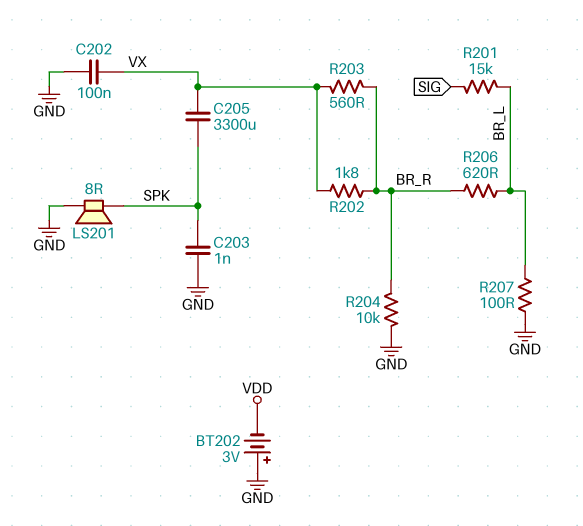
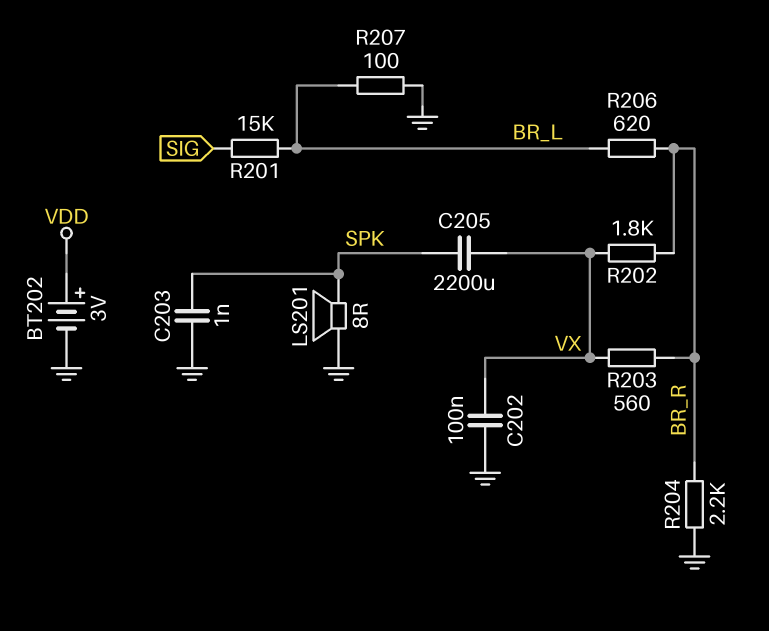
BT202: 3V (plus GND, minus VDD) -> 3V (plus VDD, minus GND)
C205: 3300uF (SPK, VX) -> 2200uF (SPK, VX)
R204: 10k (BR_R, GND) -> 2.2k (BR_R, GND)

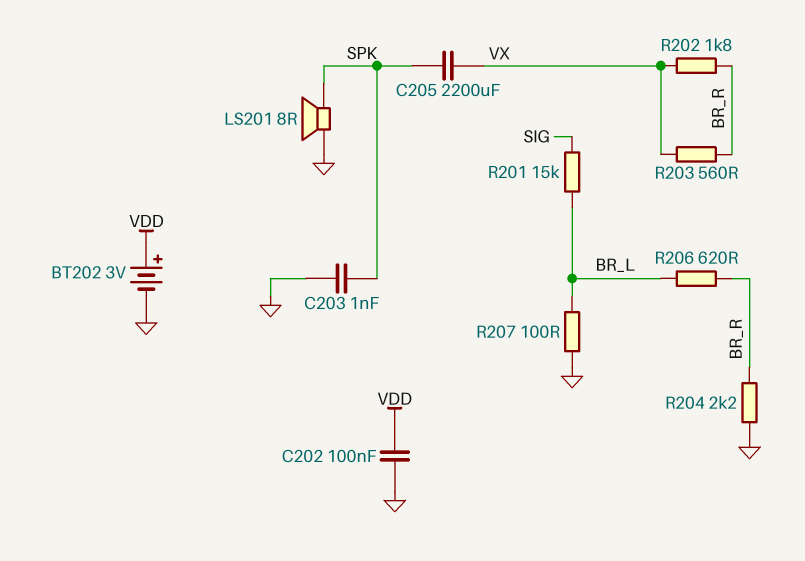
C202: 100nF (GND, VX) -> 100nF (GND, VDD)

